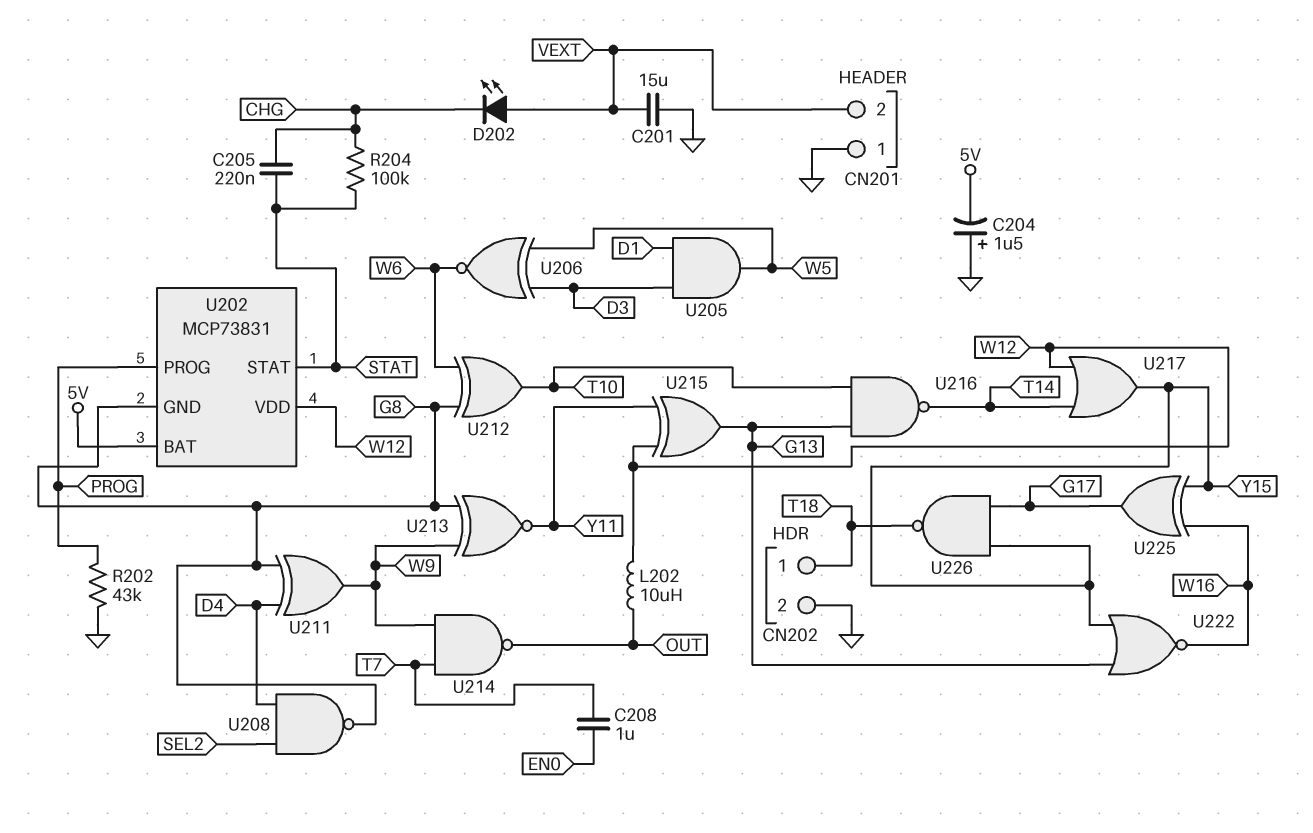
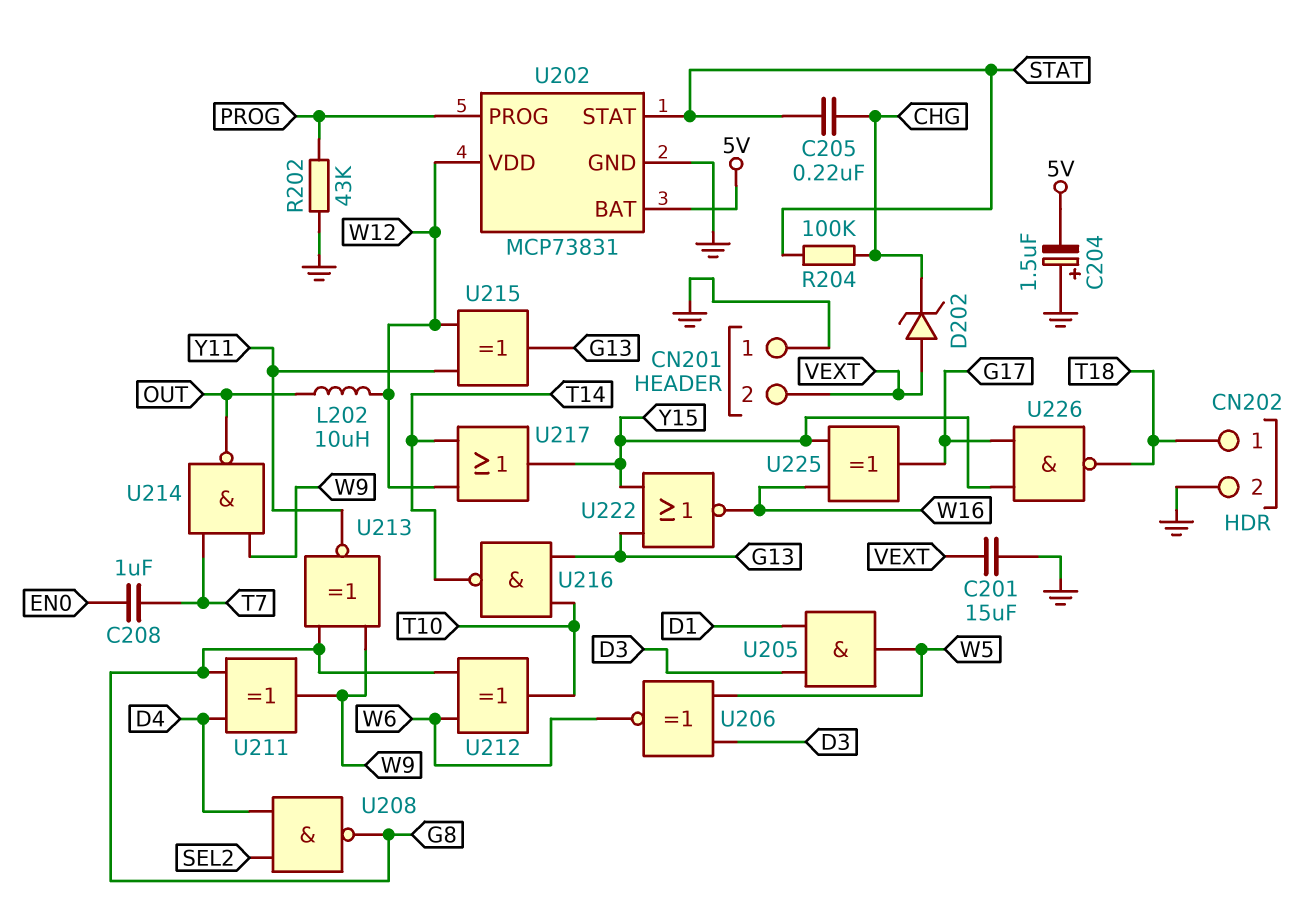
D202: LED (A VEXT, K CHG) -> zener (A VEXT, K CHG)
U202 pin GND: G8 -> GND

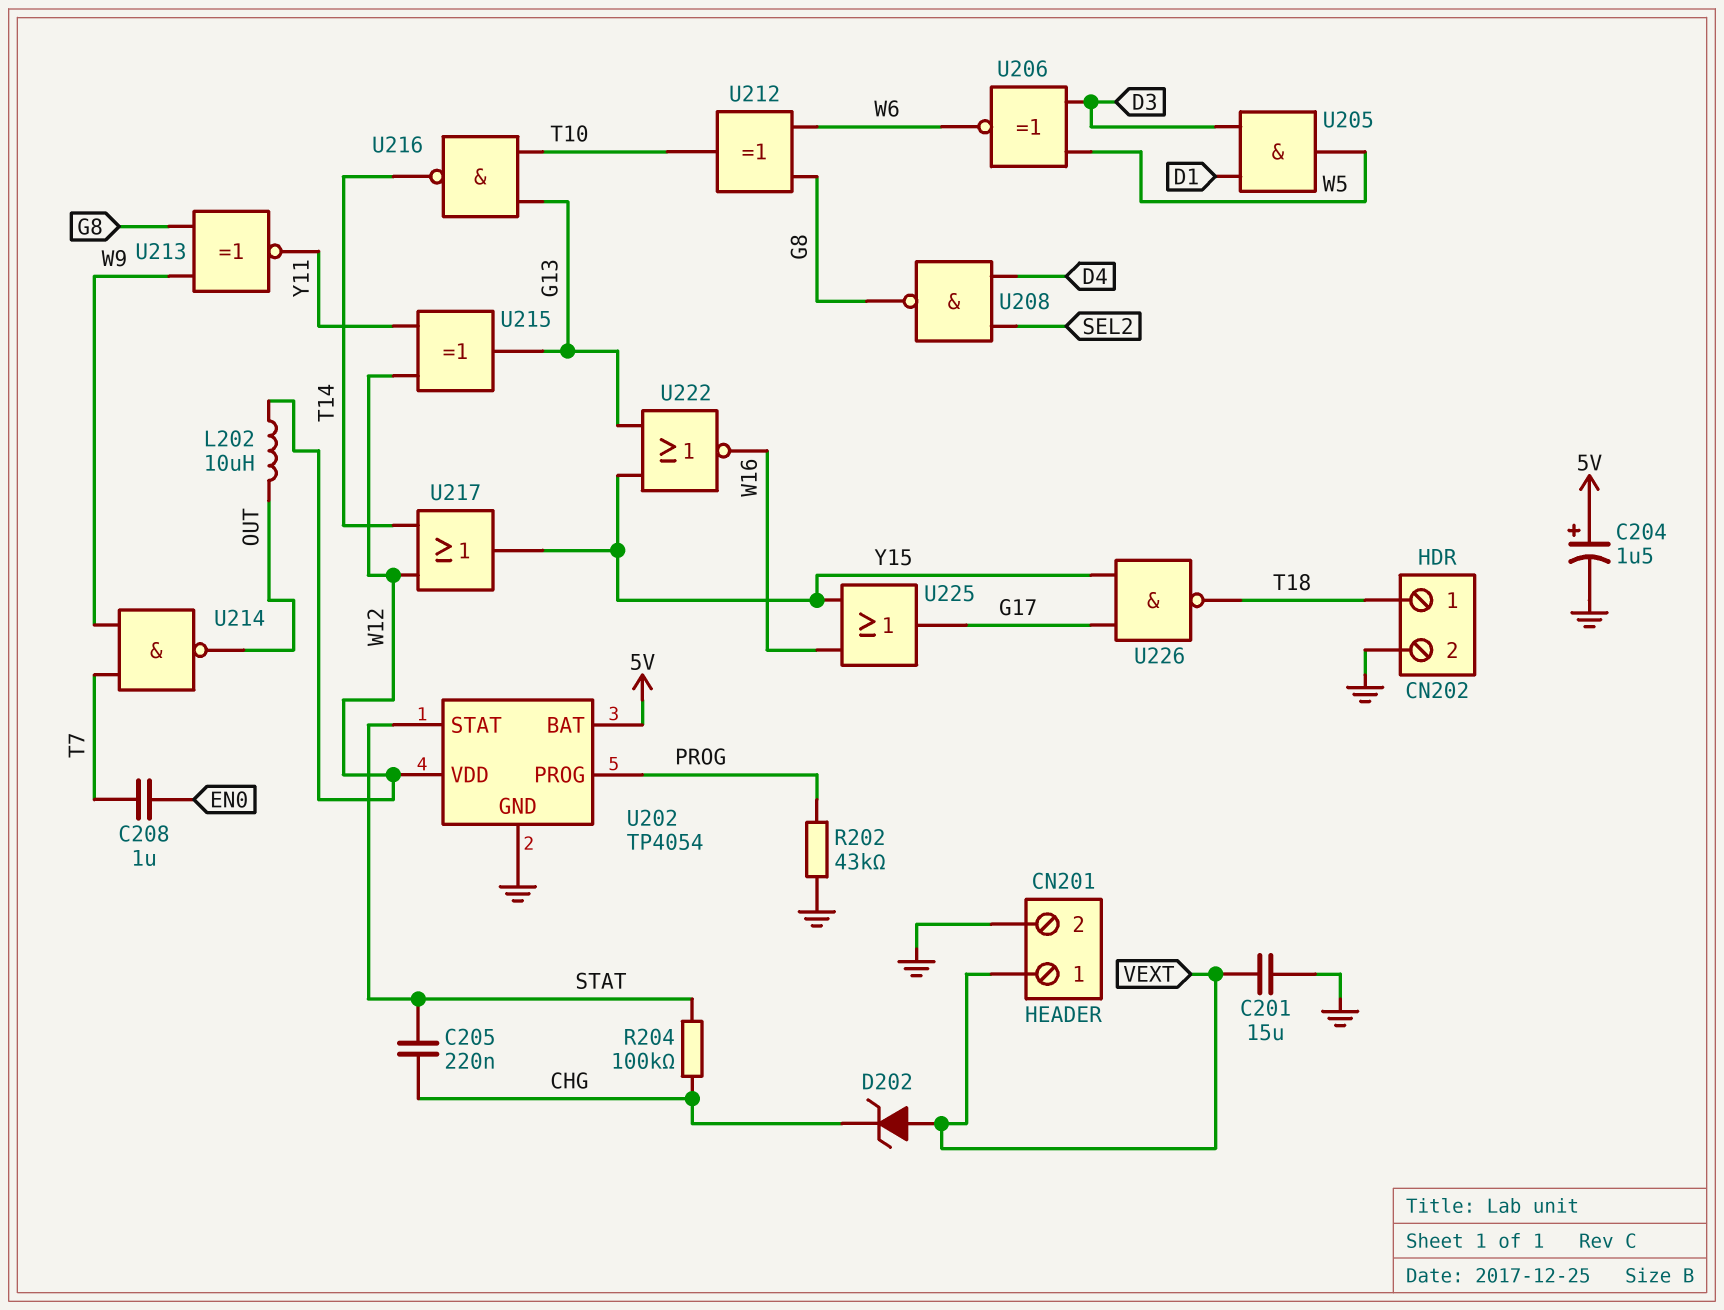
C204: 1.5uF (plus GND, minus 5V) -> 1.5uF (plus 5V, minus GND)
CN201 pin 1: GND -> VEXT
CN201 pin 2: VEXT -> GND
U202: MCP73831 -> TP4054
U211: XOR (in D4, in G8, out W9) -> none
U225: XOR (in W16, in Y15, out G17) -> OR (in W16, in Y15, out G17)

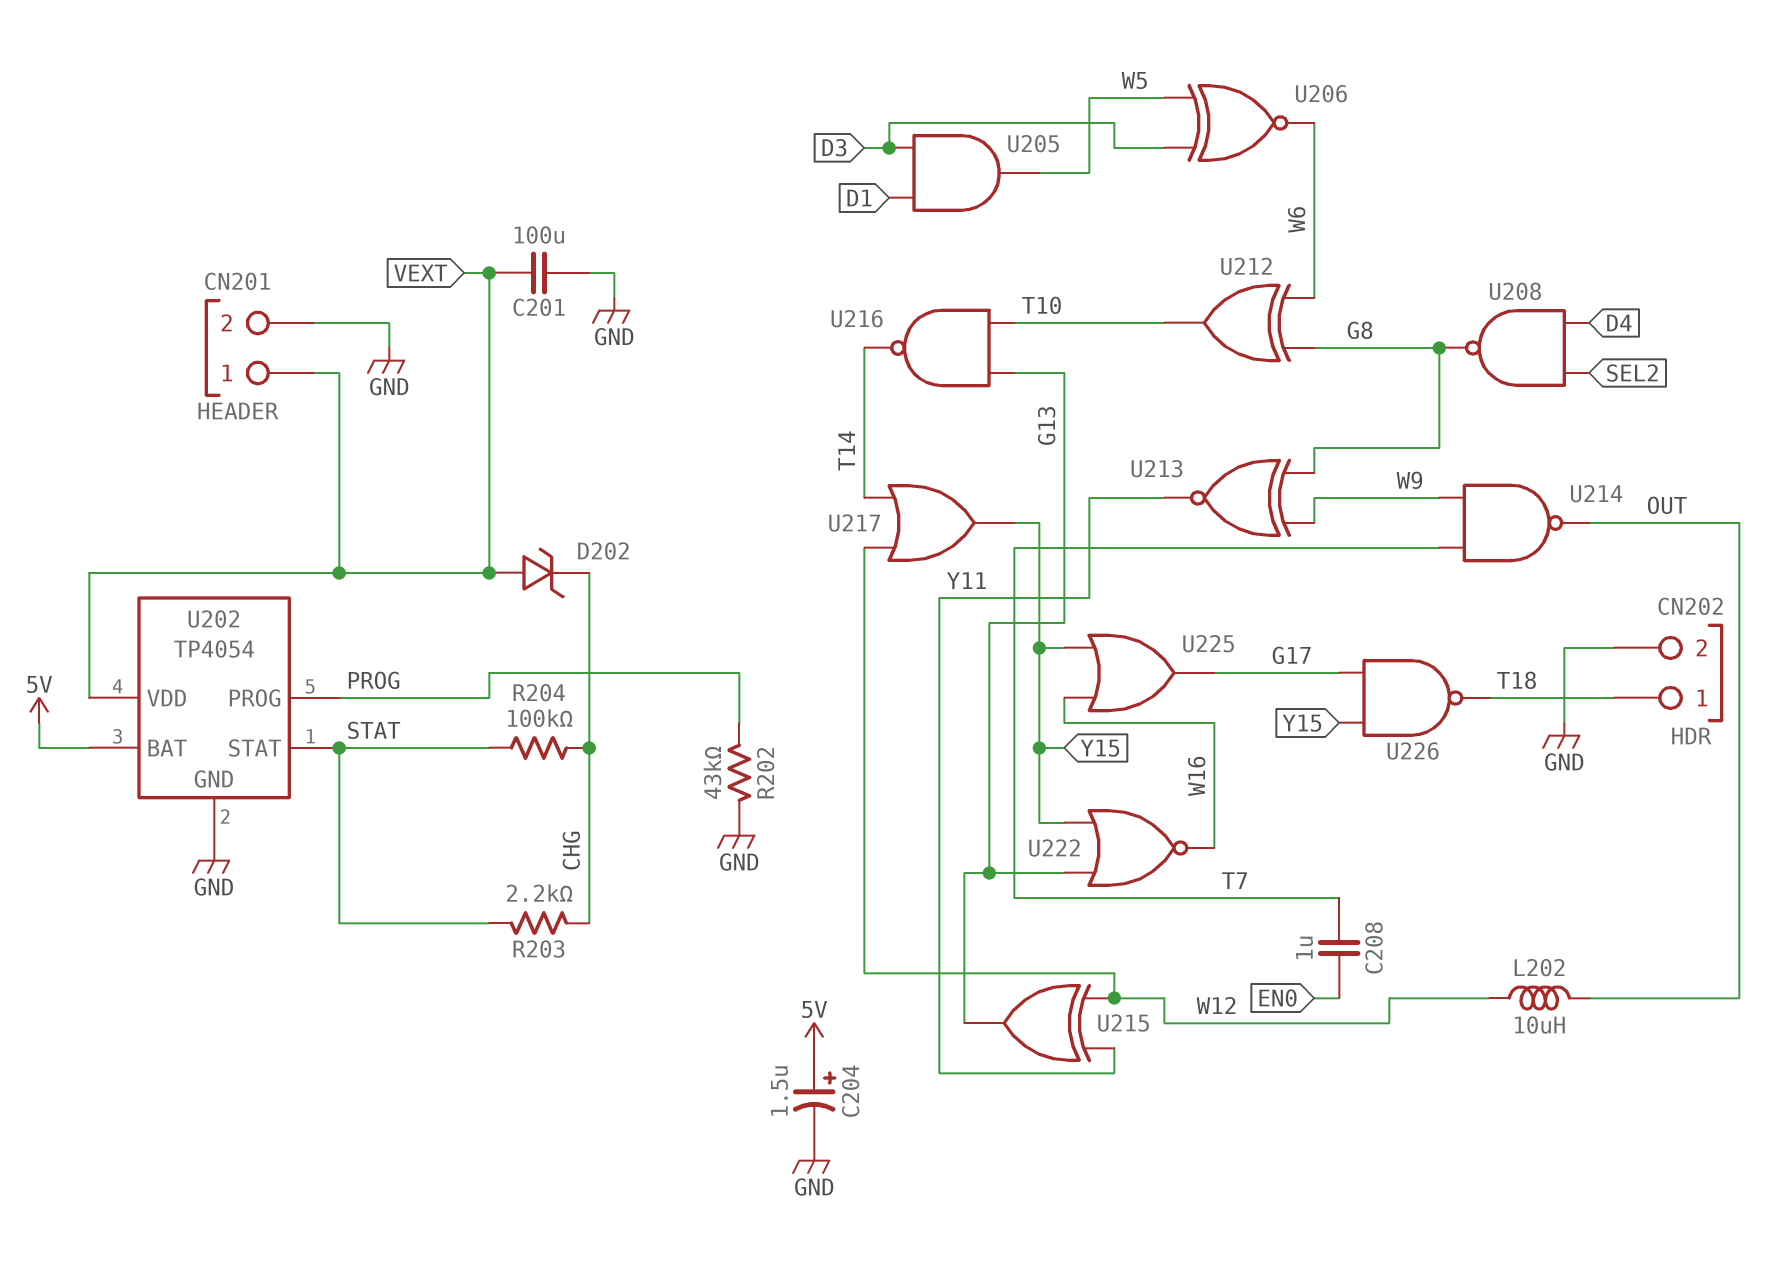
C201: 15uF (GND, VEXT) -> 100uF (GND, VEXT)
C205: 220nF (CHG, STAT) -> none
R203: none -> 2.2k (CHG, STAT)
U202 pin VDD: W12 -> VEXT

